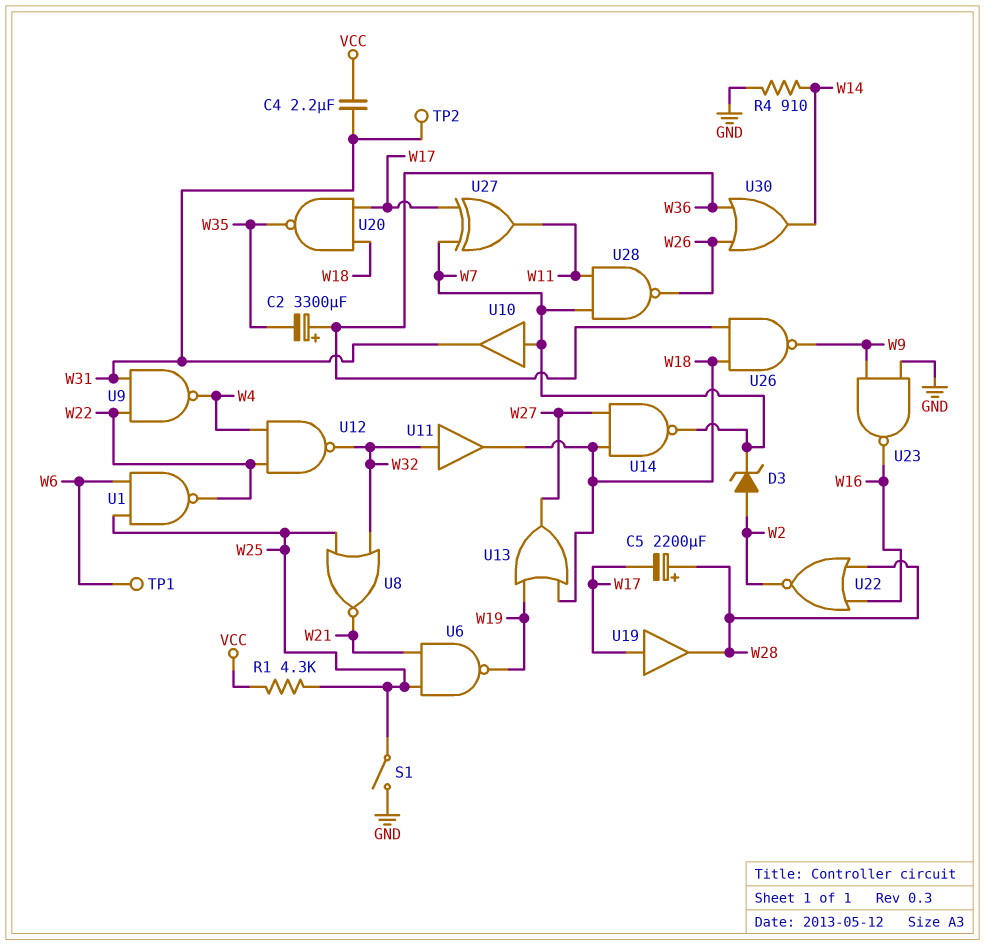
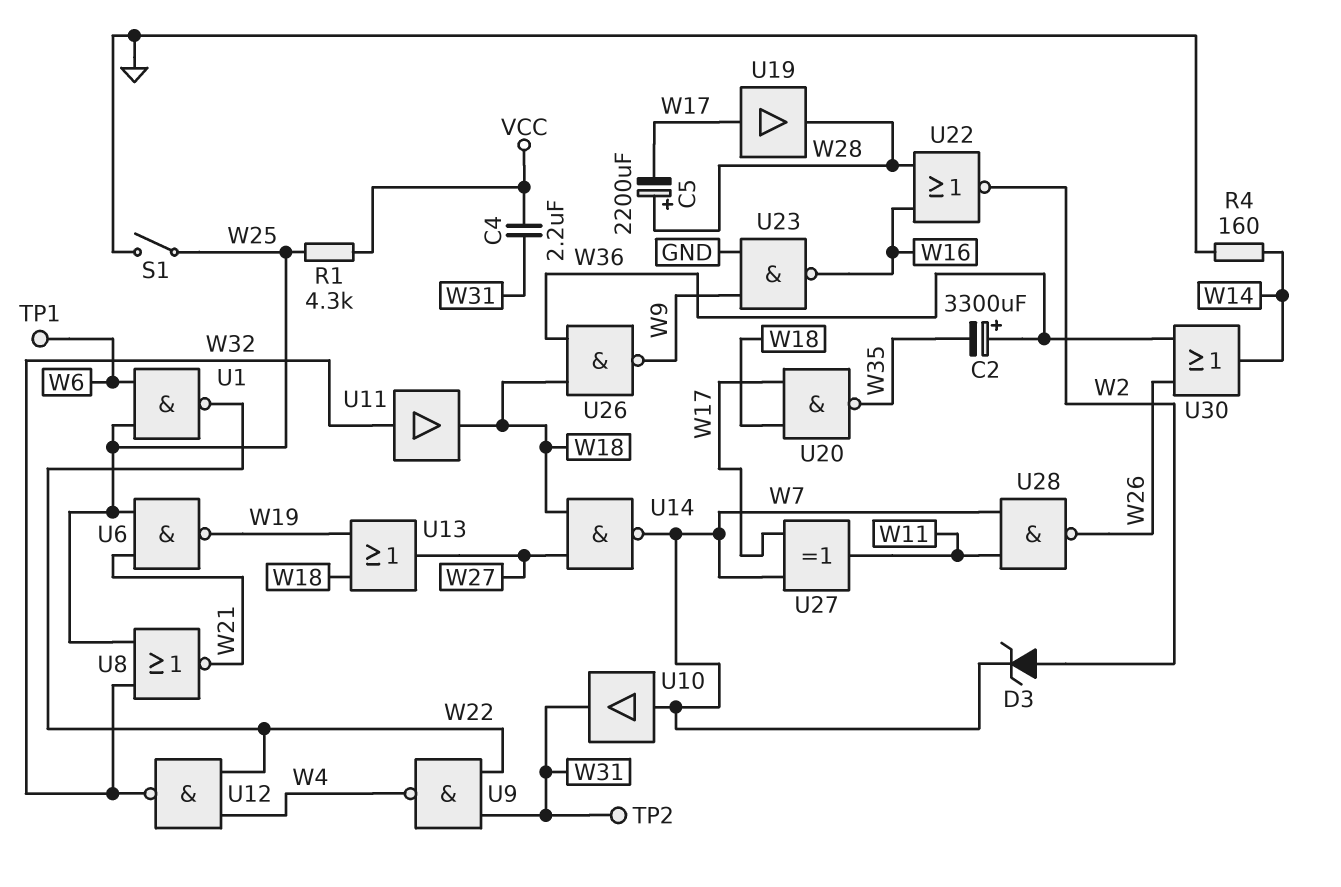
R4: 910 (GND, W14) -> 160 (GND, W14)

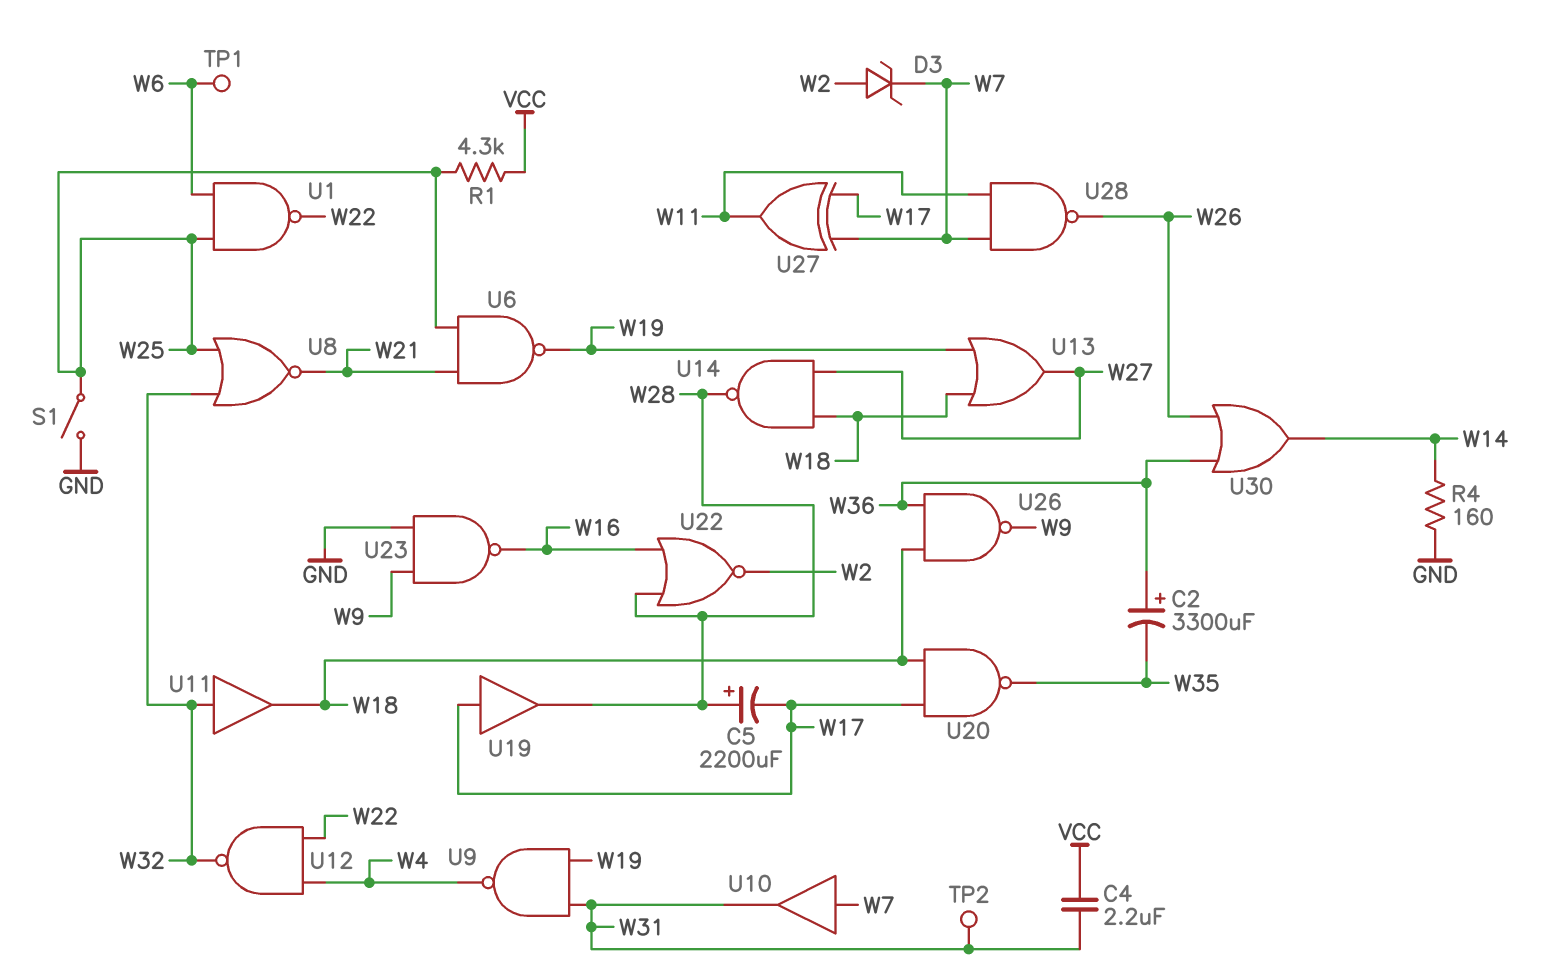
U9: NAND (in W22, in W31, out W4) -> NAND (in W19, in W31, out W4)
U14: NAND (in W18, in W27, out W7) -> NAND (in W18, in W27, out W28)

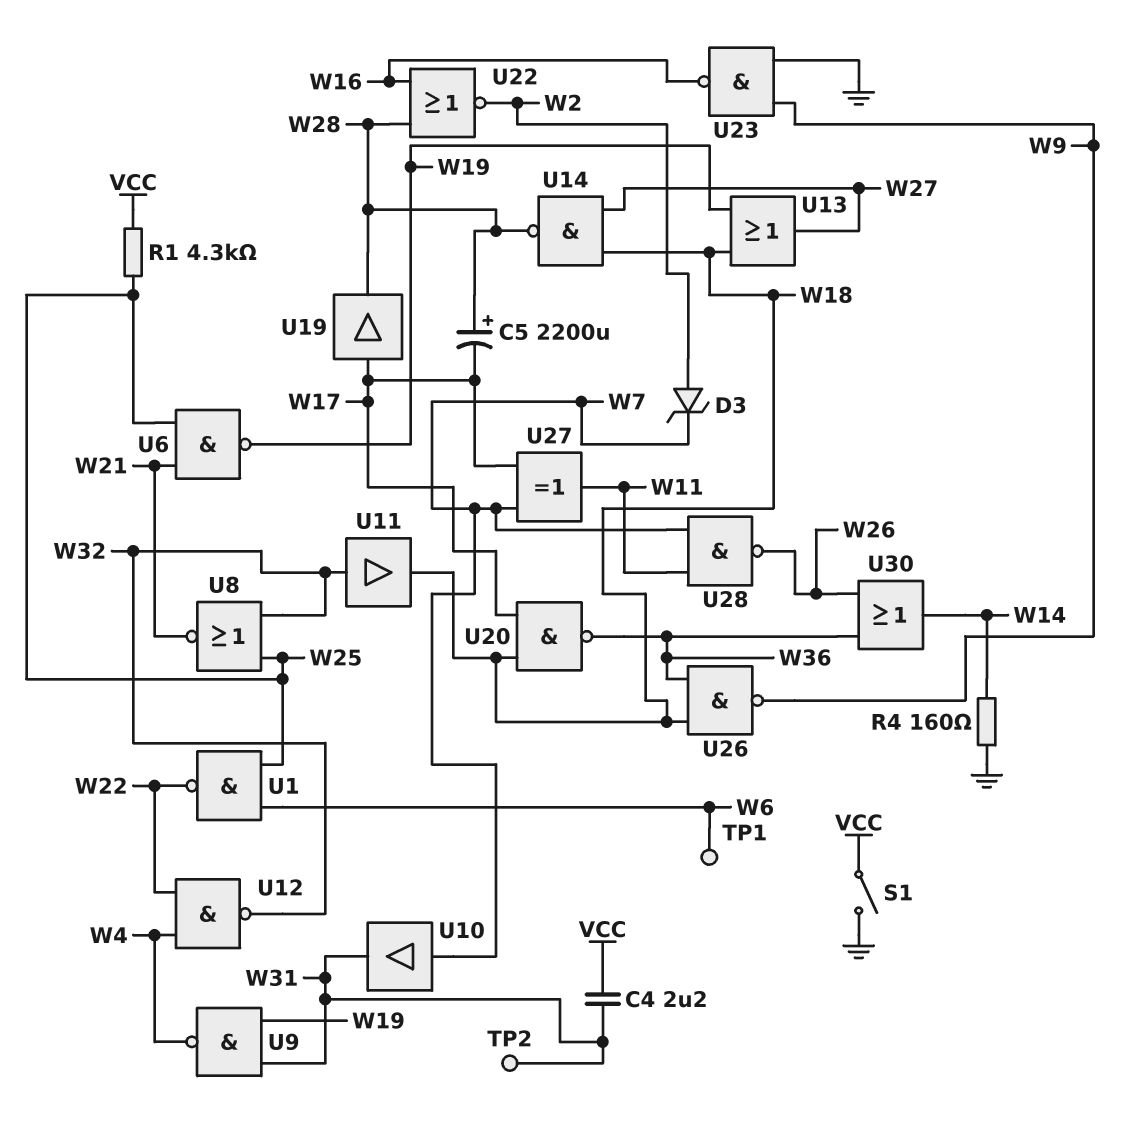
C2: 3300uF (plus W36, minus W35) -> none
S1: switch (GND, W25) -> switch (GND, VCC)
U20: NAND (in W17, in W18, out W35) -> NAND (in W17, in W18, out W36)

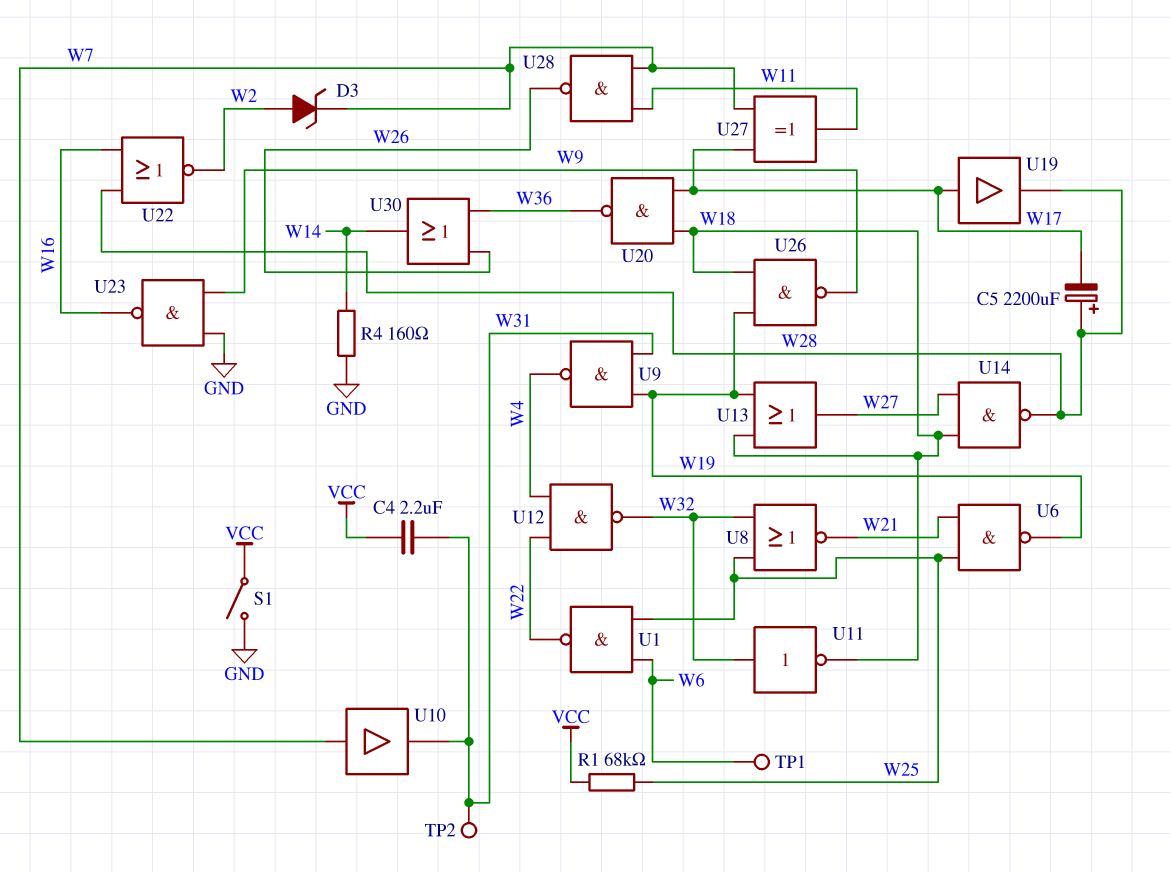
R1: 4.3k (VCC, W25) -> 68k (VCC, W25)
U11: buffer (in W32, out W18) -> NOT (in W32, out W18)
U26: NAND (in W18, in W36, out W9) -> NAND (in W18, in W19, out W9)

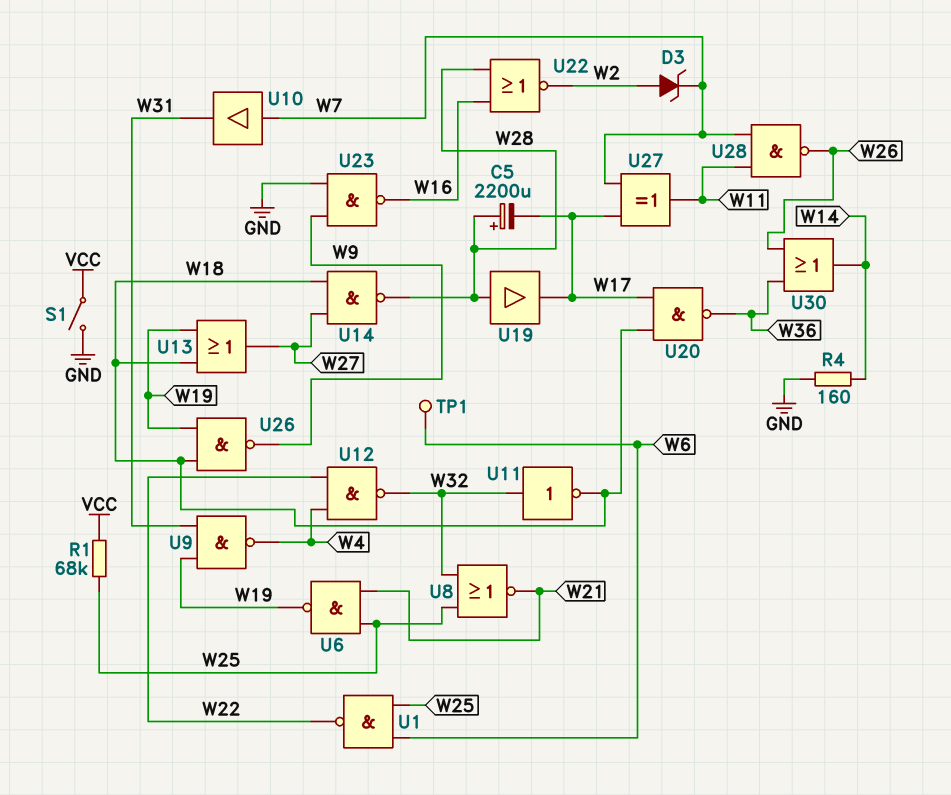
C4: 2.2uF (VCC, W31) -> none
TP2: test point (W31) -> none
U19: buffer (in W17, out W28) -> buffer (in W28, out W17)

